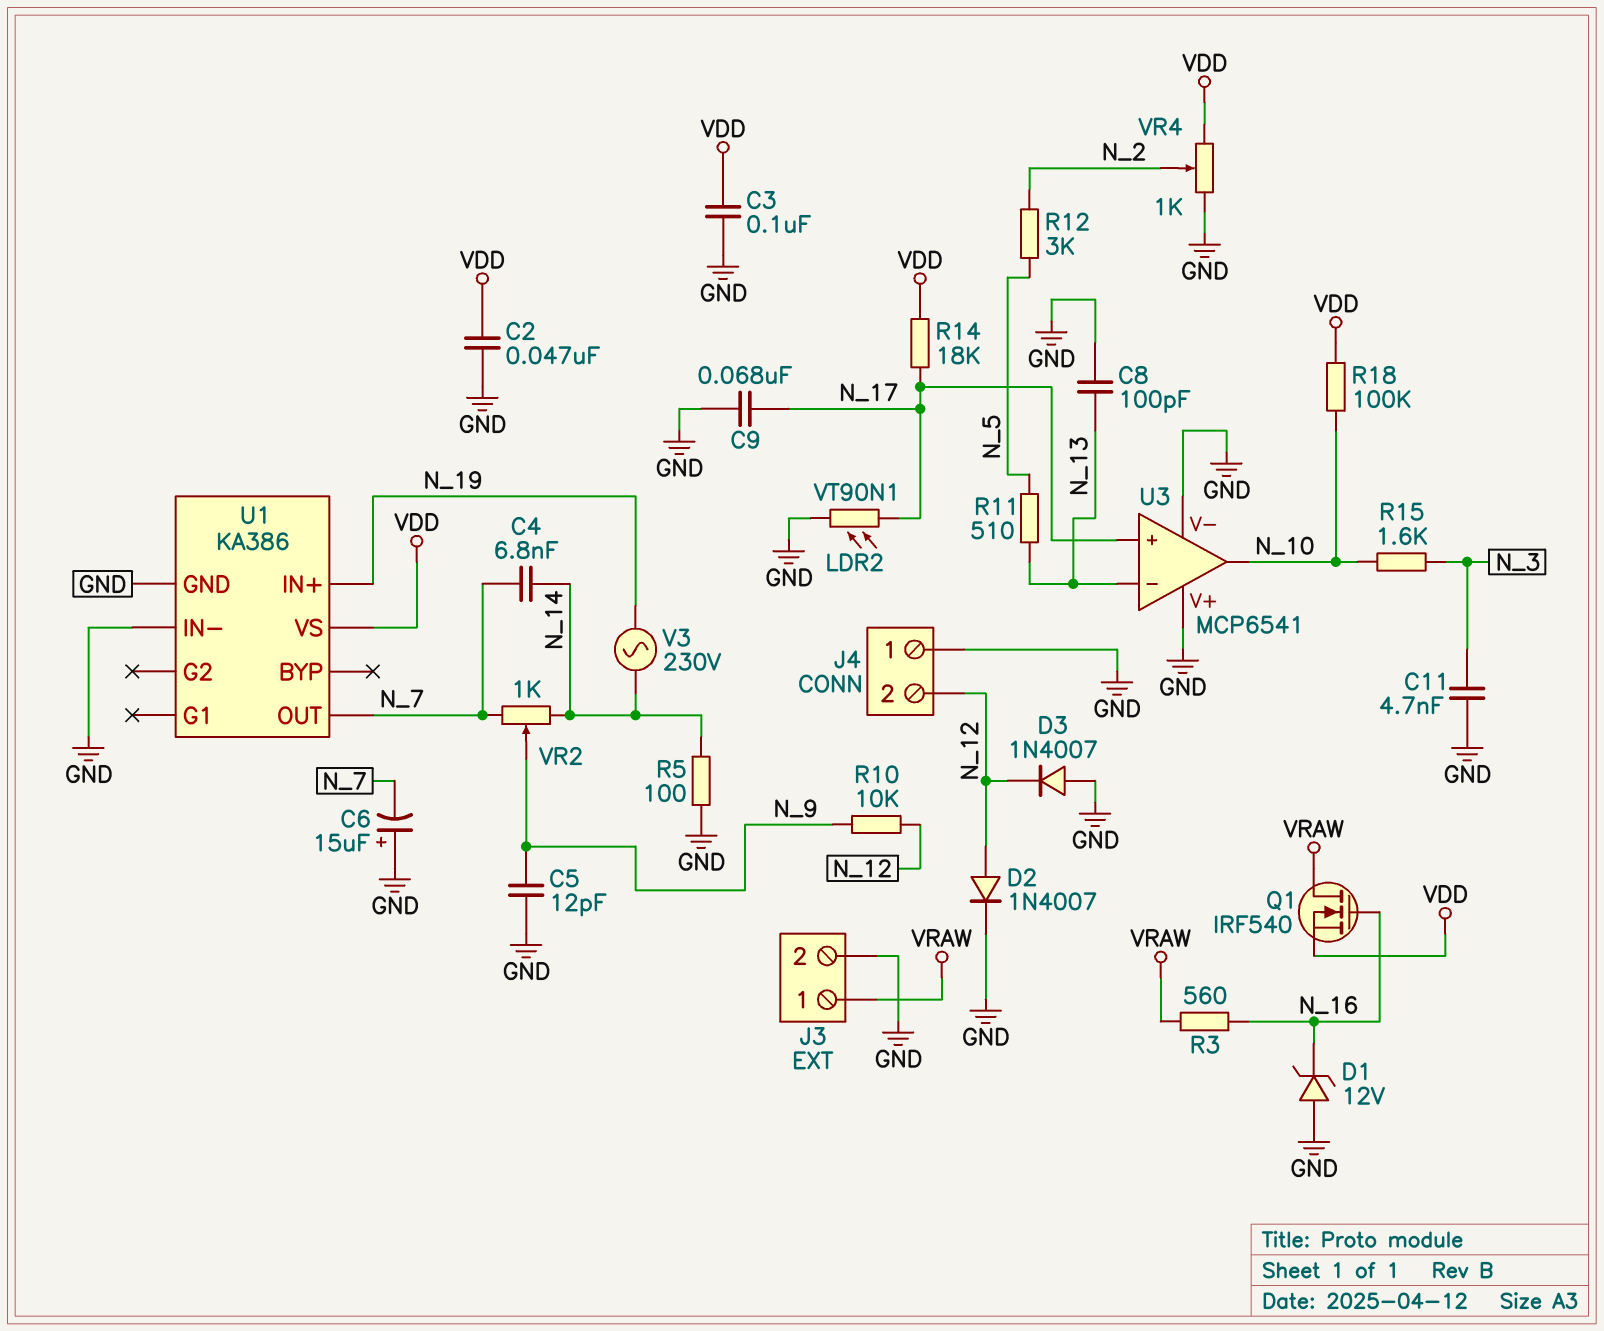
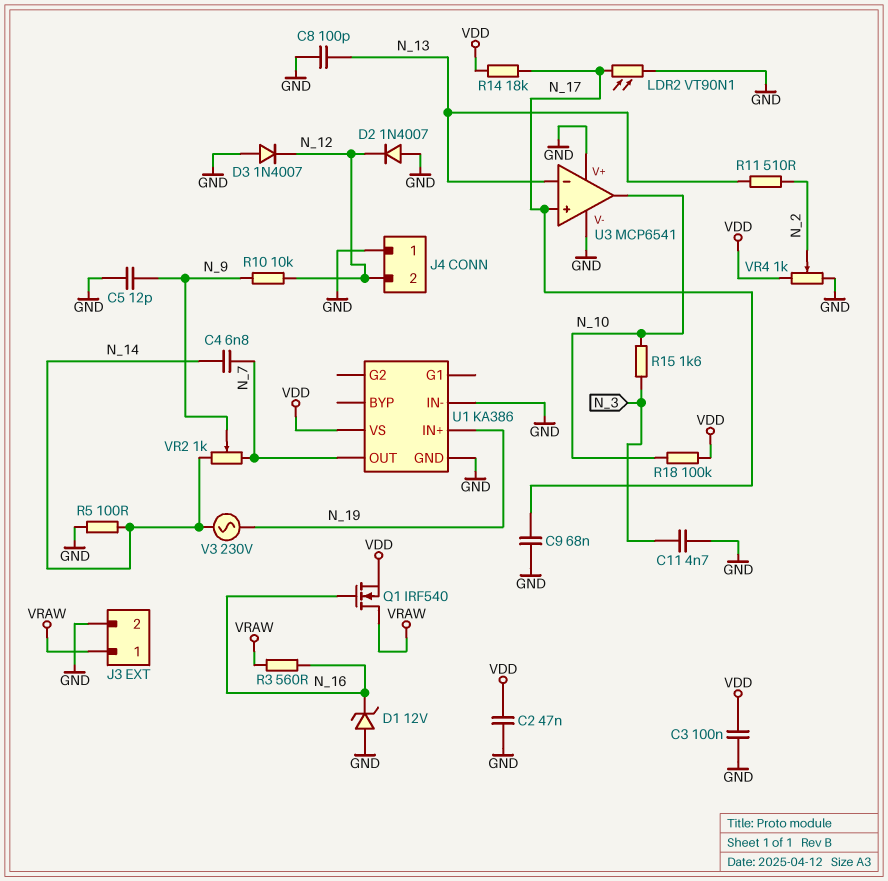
C6: 15uF (plus GND, minus N_7) -> none
D2: diode 1N4007 (A N_12, K GND) -> diode 1N4007 (A GND, K N_12)
R11: 510 (N_5, N_13) -> 510 (N_2, N_13)
R12: 3k (N_2, N_5) -> none

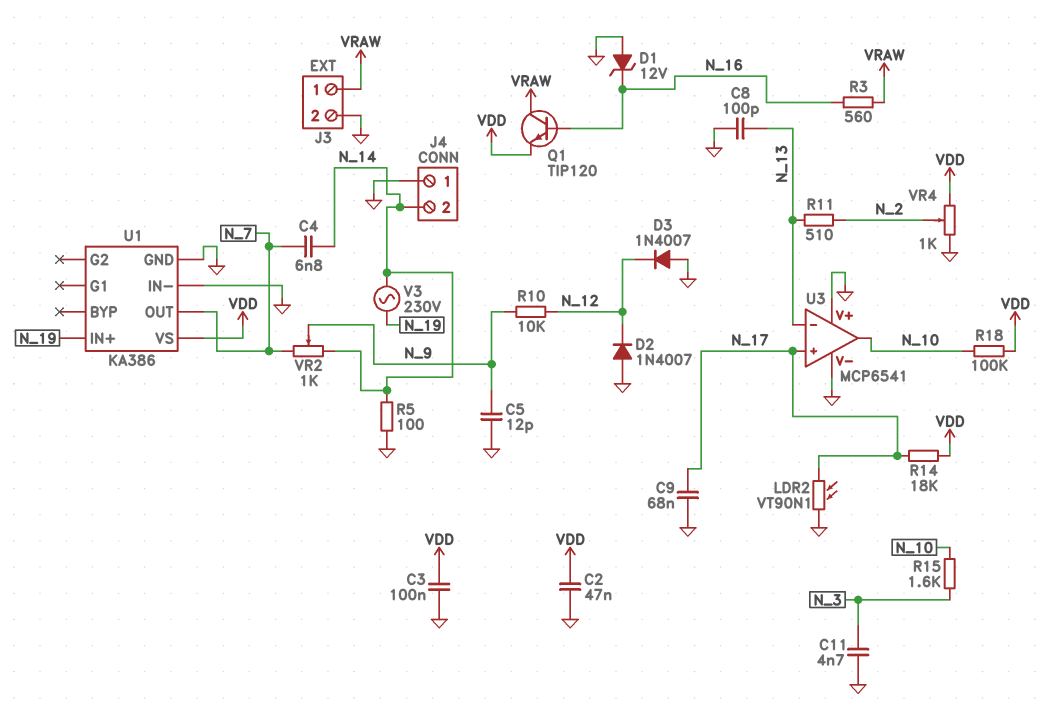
J4 pin 2: N_12 -> N_14
Q1: NMOS IRF540 (G N_16, D VRAW, S VDD) -> NPN TIP120 (B N_16, C VRAW, E VDD)

